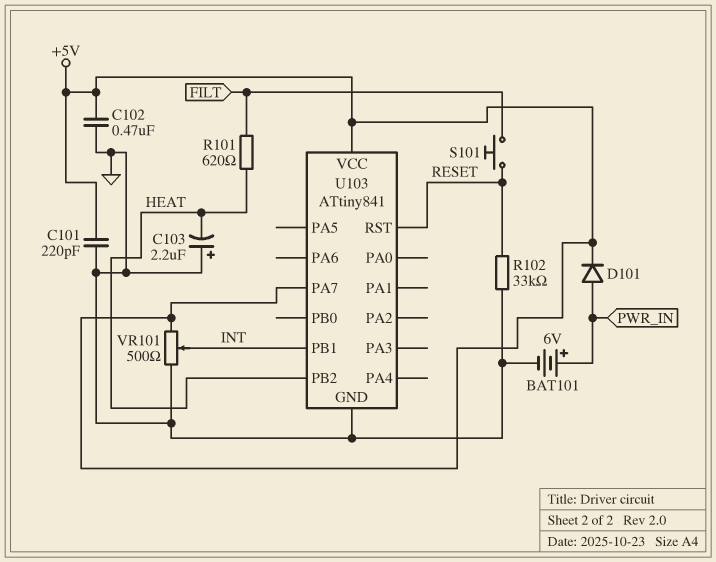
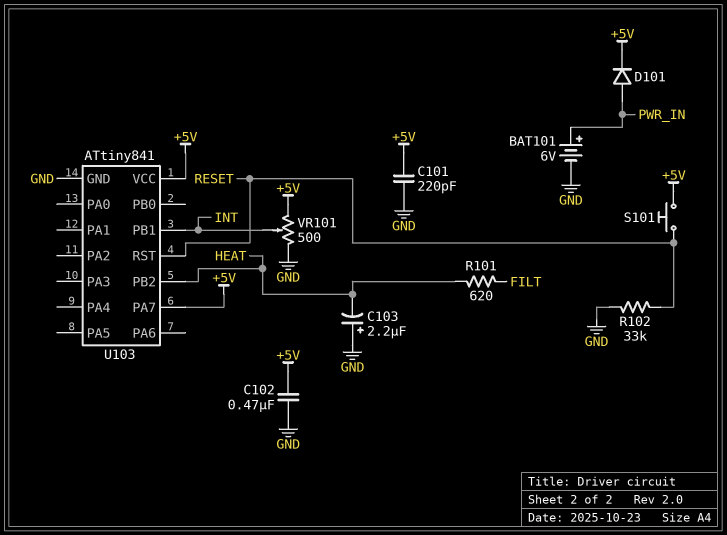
S101: button (FILT, RESET) -> button (+5V, RESET)

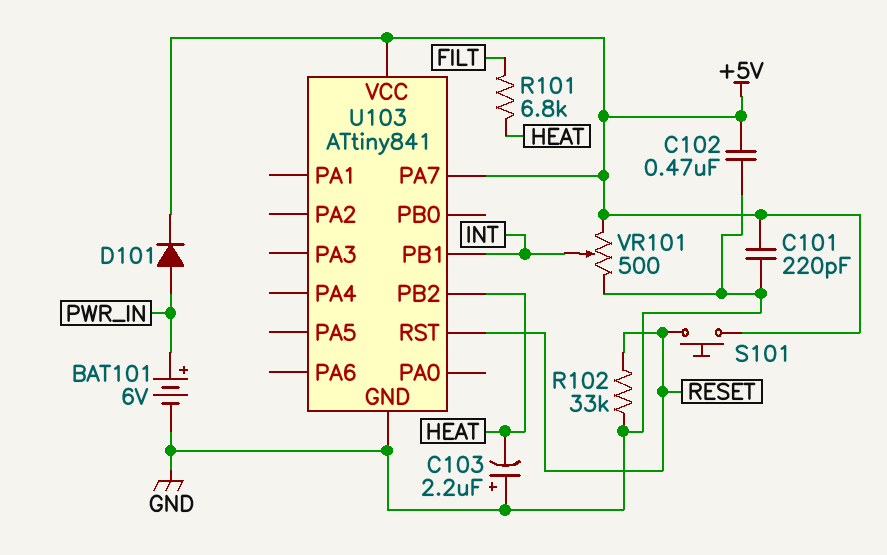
R101: 620 (FILT, HEAT) -> 6.8k (FILT, HEAT)

